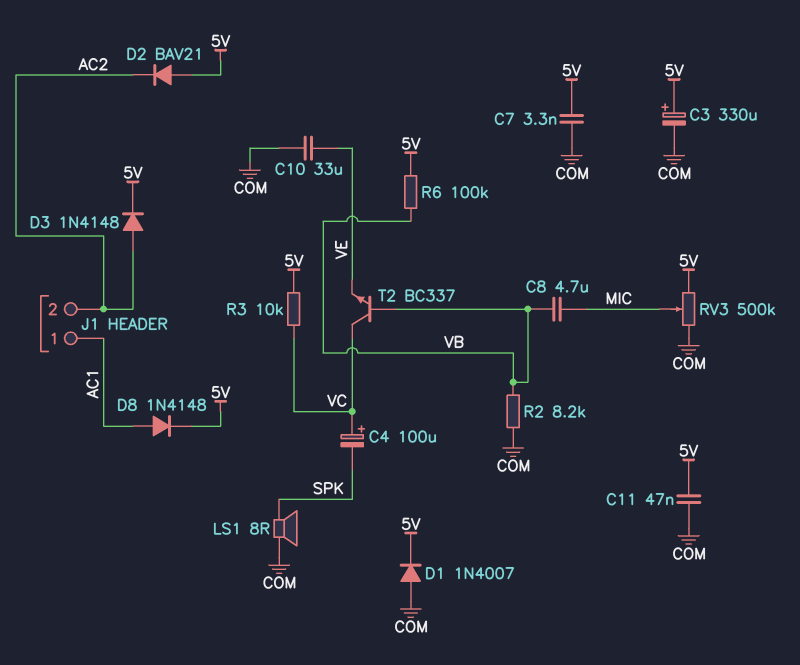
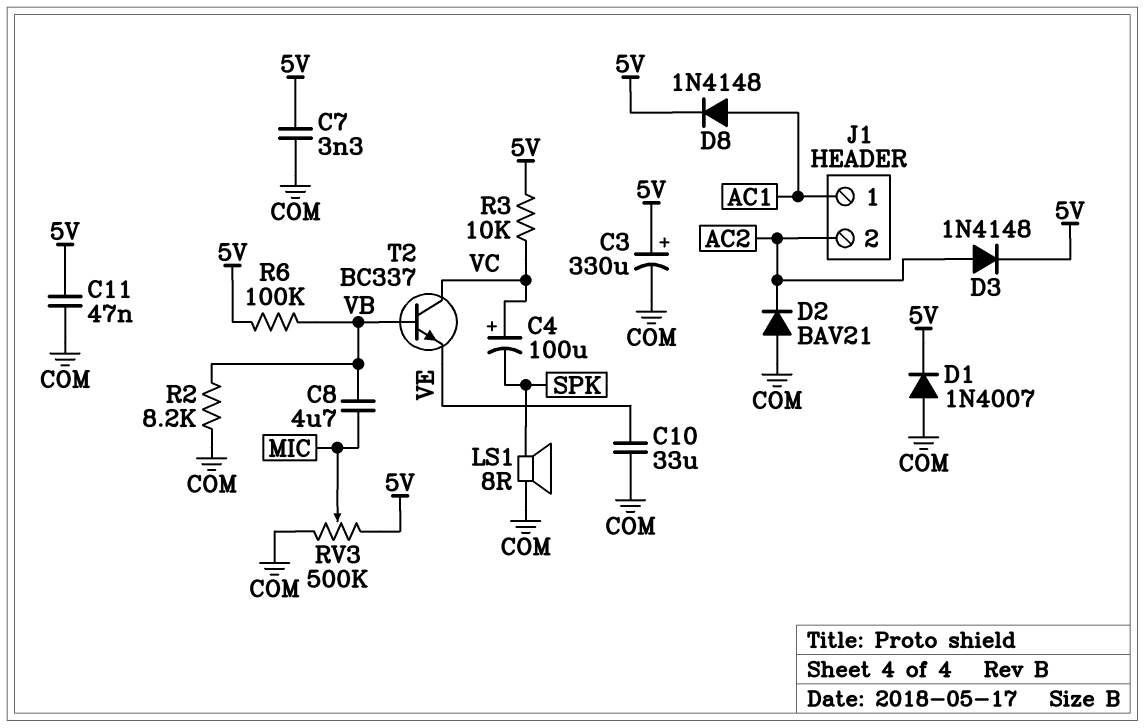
D2: diode BAV21 (A 5V, K AC2) -> diode BAV21 (A COM, K AC2)

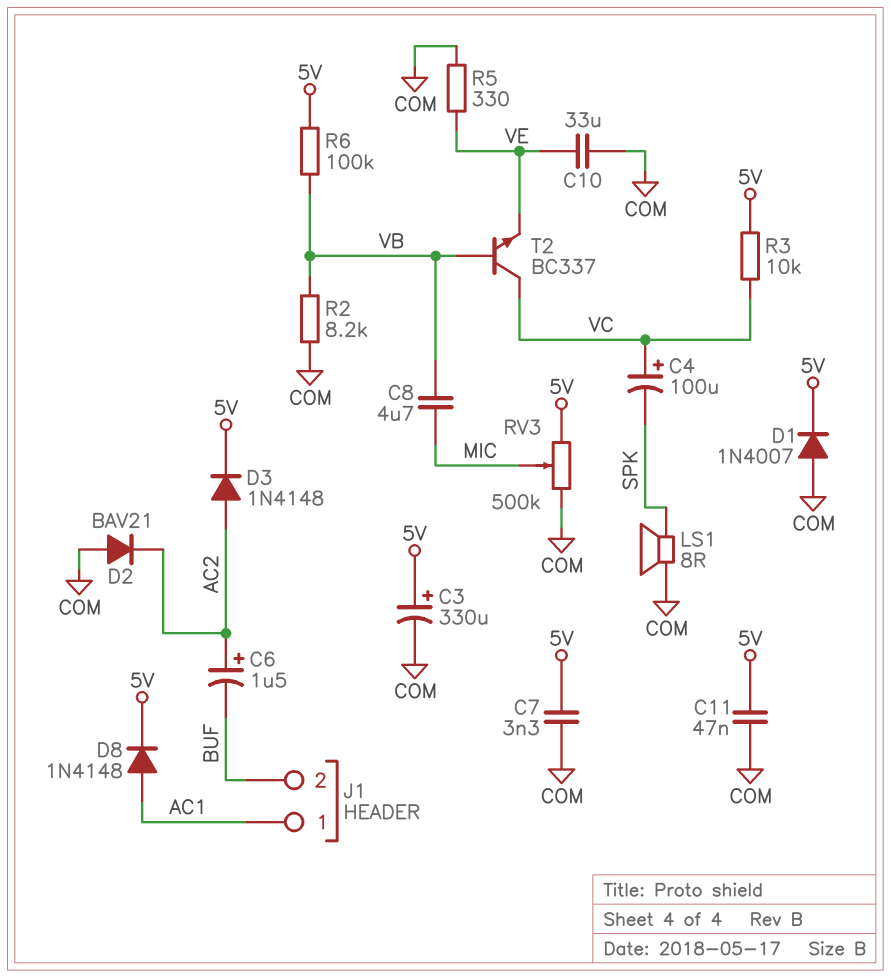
C6: none -> 1.5uF (plus AC2, minus BUF)
J1 pin 2: AC2 -> BUF
R5: none -> 330 (COM, VE)

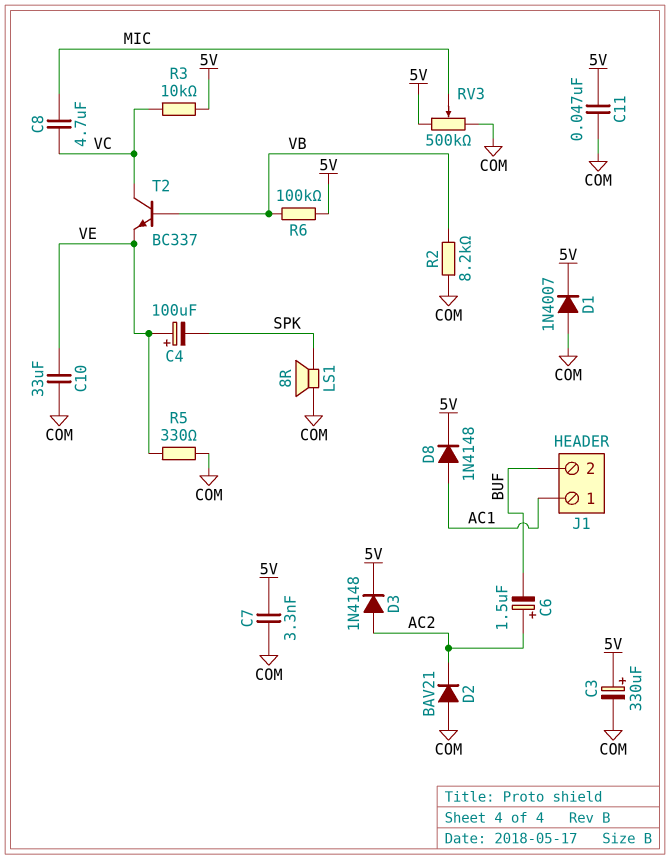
C4: 100uF (plus VC, minus SPK) -> 100uF (plus VE, minus SPK)
C8: 4.7uF (MIC, VB) -> 4.7uF (MIC, VC)

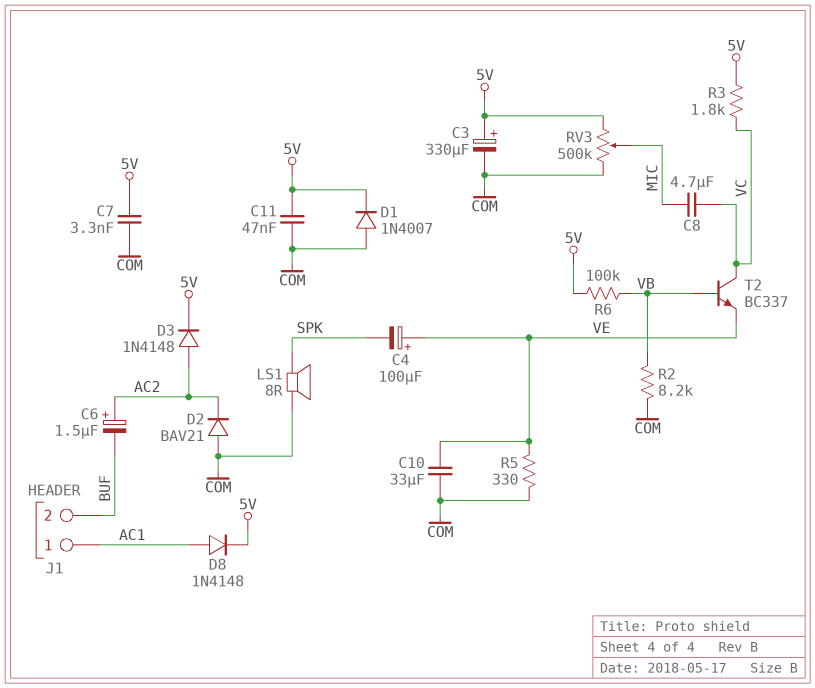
R3: 10k (5V, VC) -> 1.8k (5V, VC)

